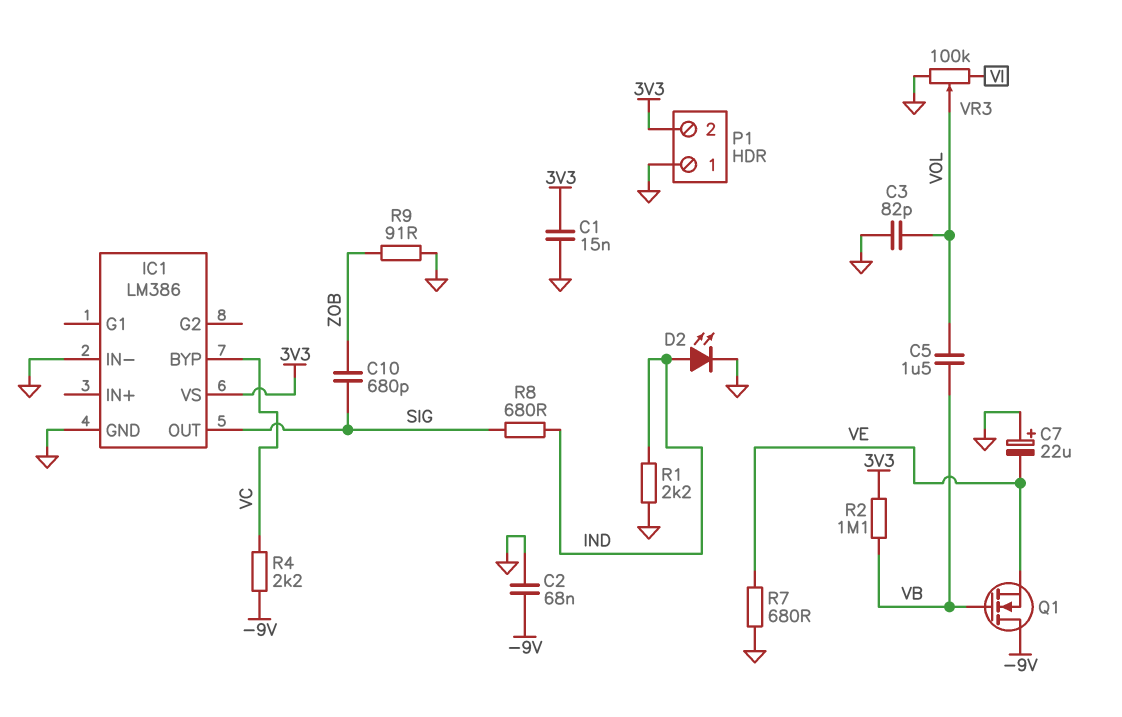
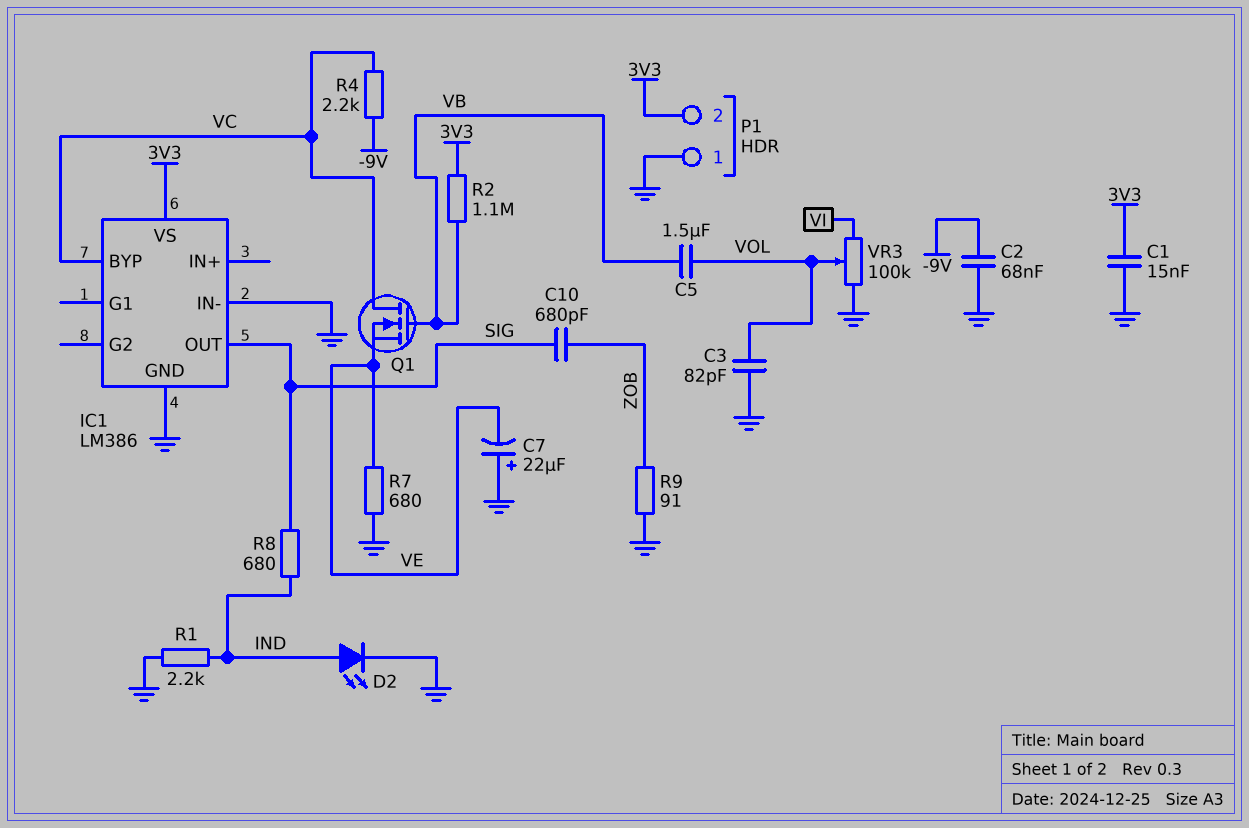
Q1: NMOS (G VB, D -9V, S VE) -> NMOS (G VB, D VC, S VE)

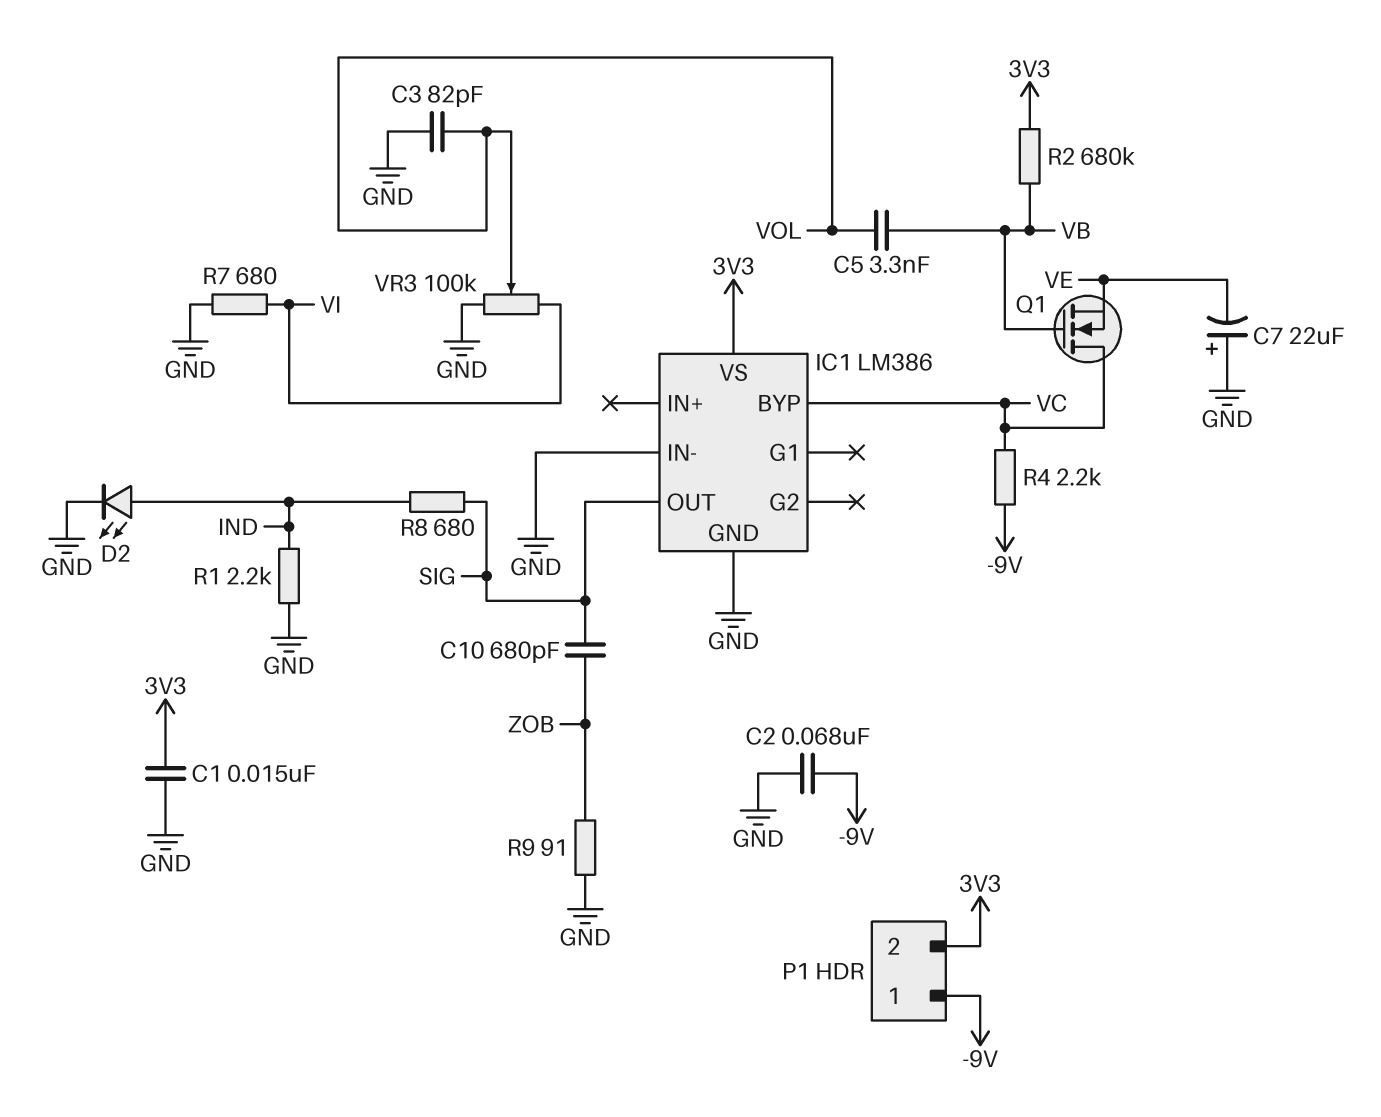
C5: 1.5uF (VB, VOL) -> 3.3nF (VB, VOL)
P1 pin 1: GND -> -9V
R2: 1.1M (3V3, VB) -> 680k (3V3, VB)
R7: 680 (GND, VE) -> 680 (GND, VI)

